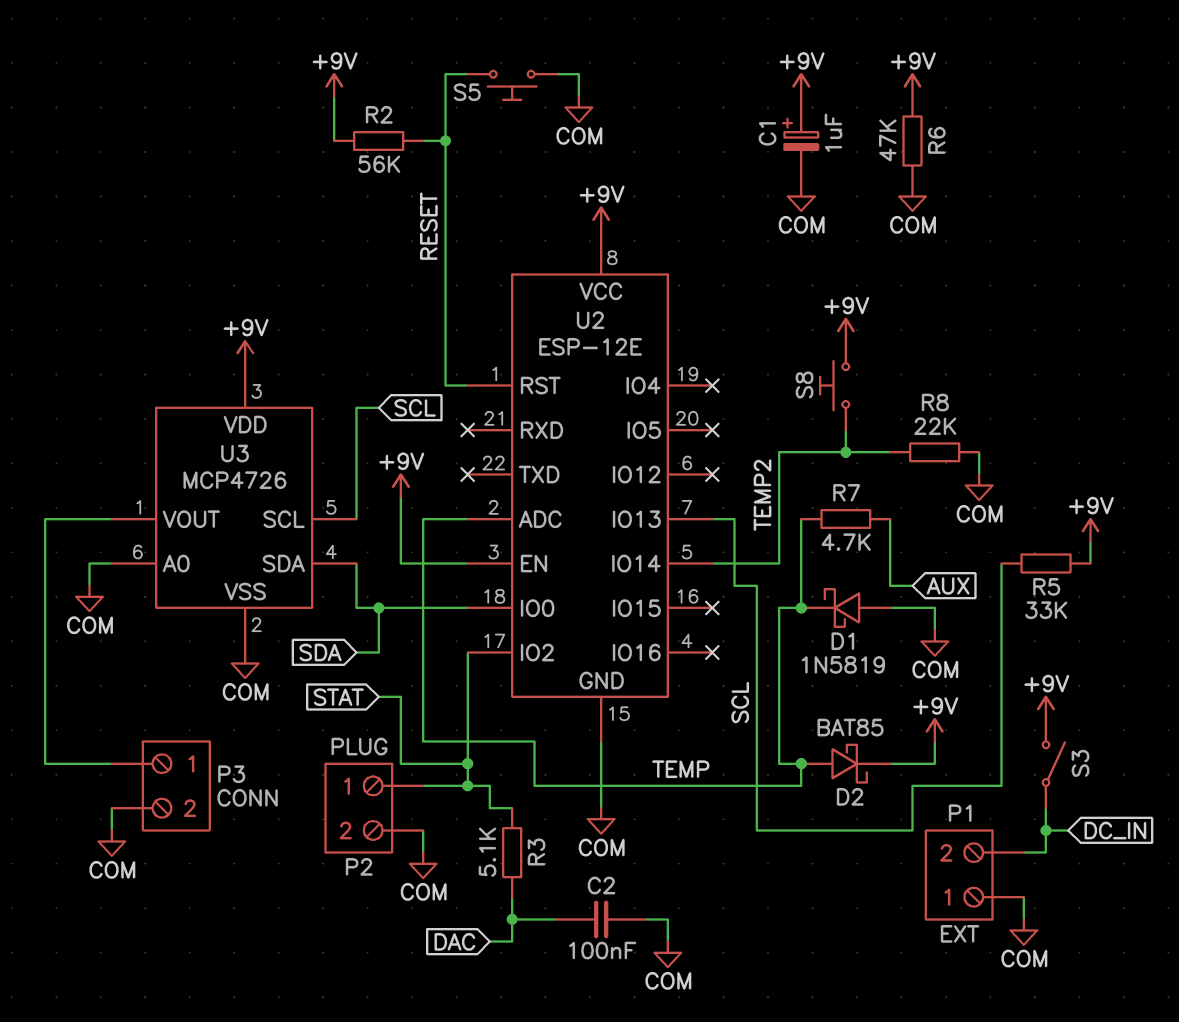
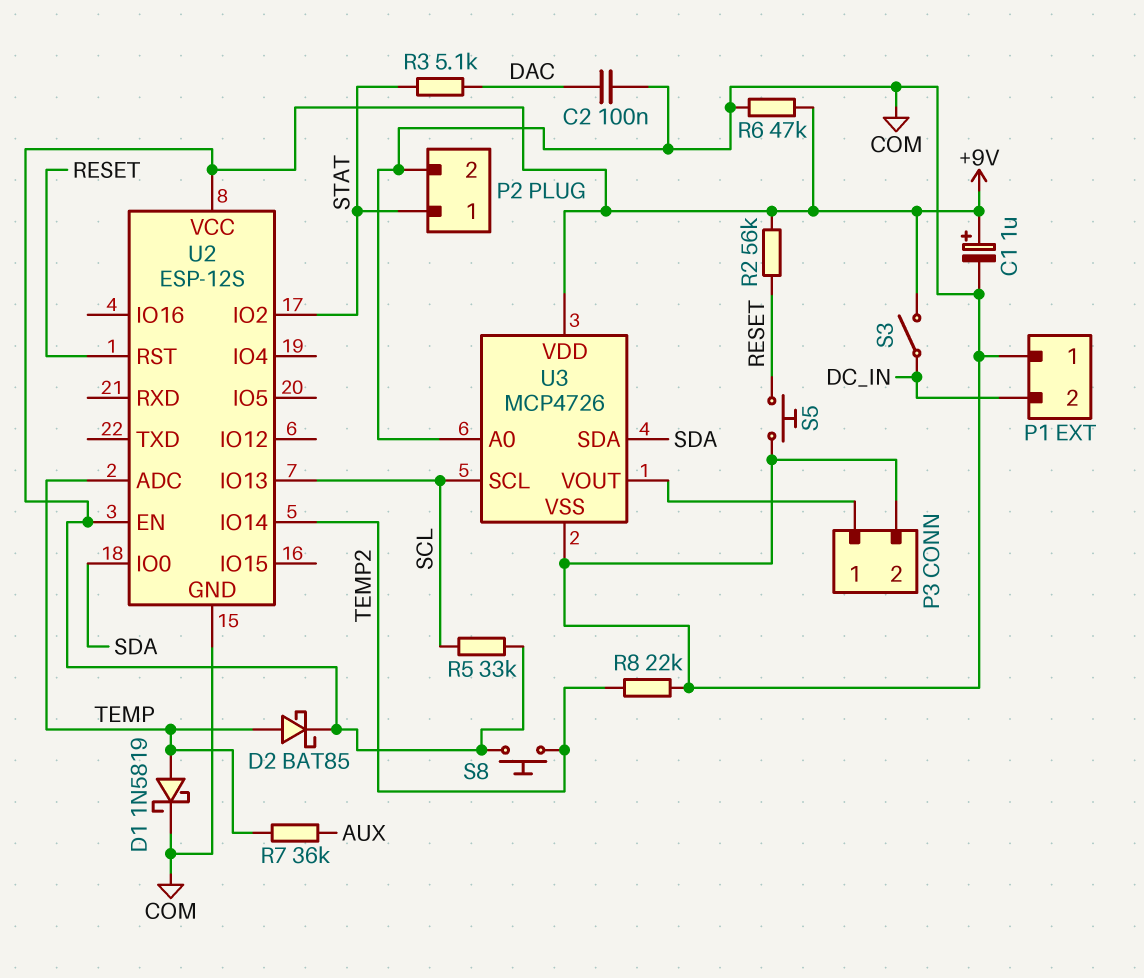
D1: schottky 1N5819 (A COM, K TEMP) -> schottky 1N5819 (A TEMP, K COM)
R7: 4.7k (AUX, TEMP) -> 36k (AUX, TEMP)
U2: ESP-12E -> ESP-12S

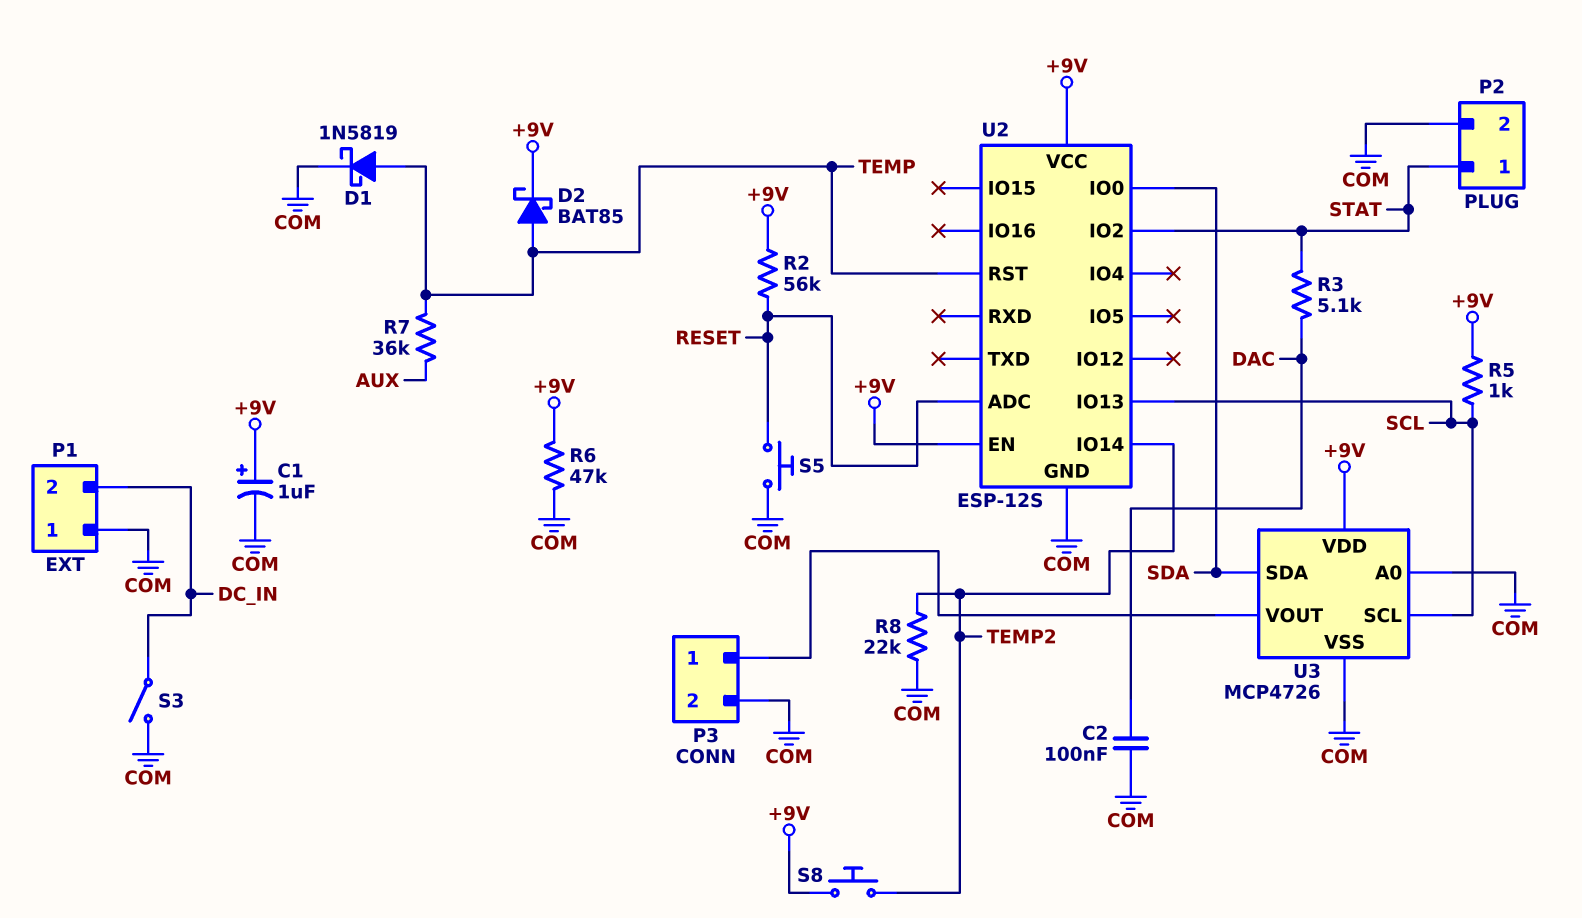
R5: 33k (+9V, SCL) -> 1k (+9V, SCL)
S3: switch (+9V, DC_IN) -> switch (COM, DC_IN)
U2 pin ADC: TEMP -> RESET
U2 pin RST: RESET -> TEMP

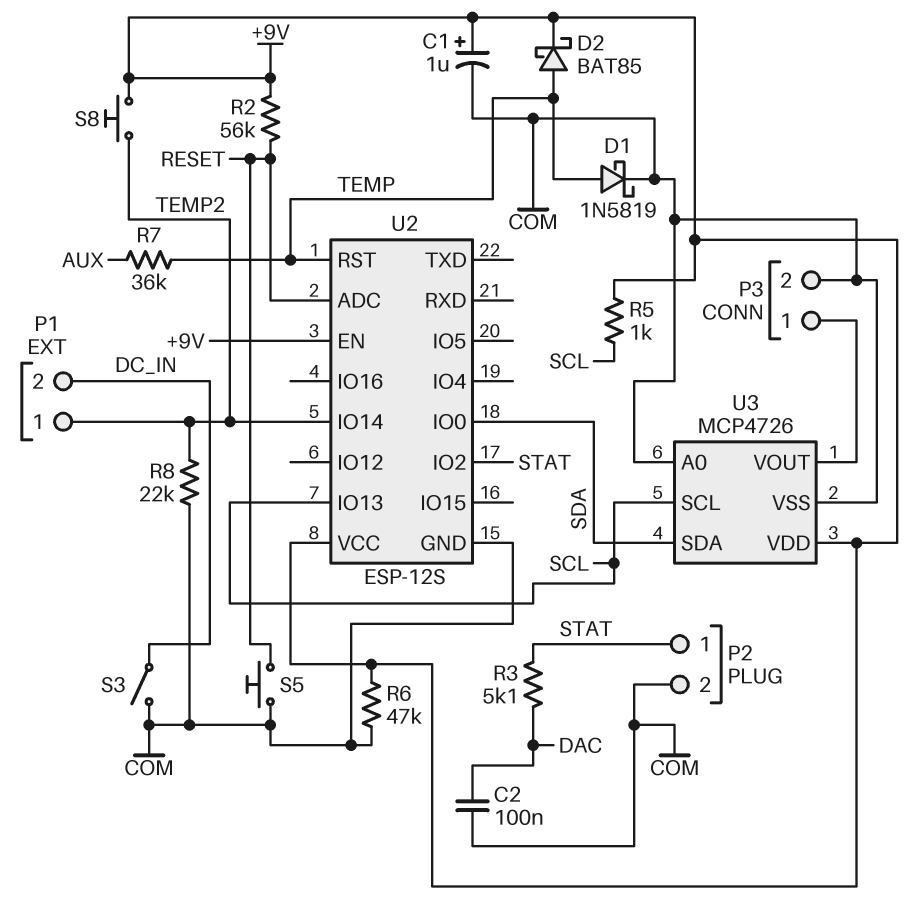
P1 pin 1: COM -> TEMP2

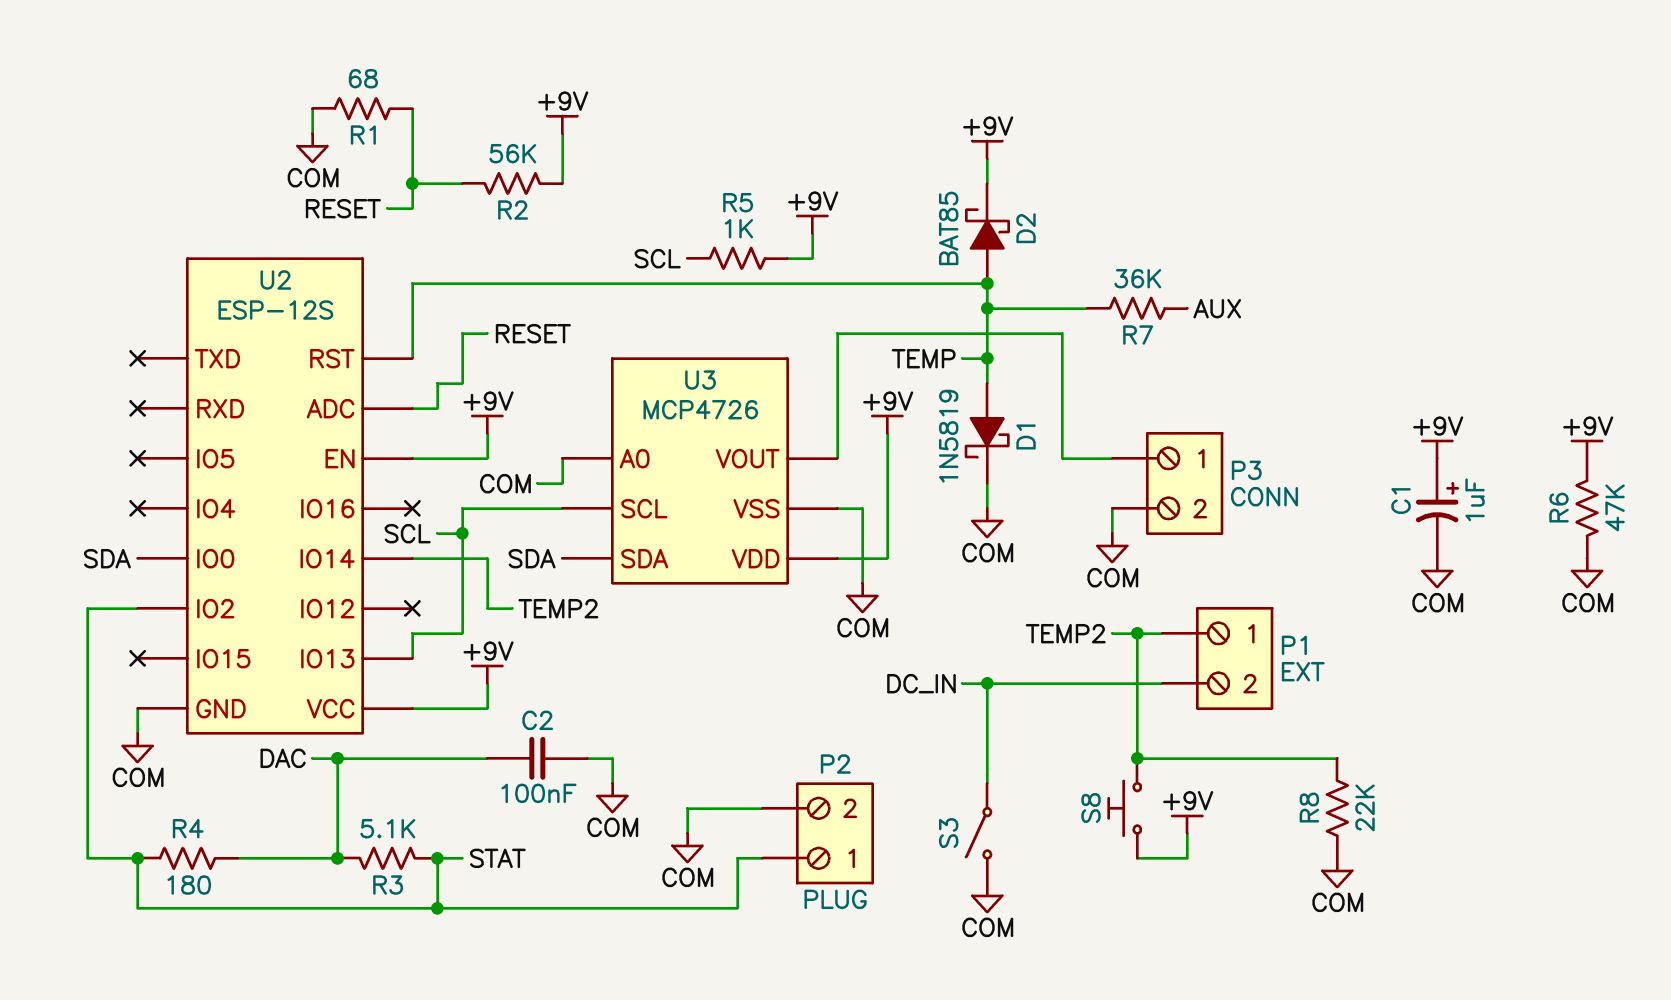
R1: none -> 68 (COM, RESET)
R4: none -> 180 (DAC, STAT)
S5: button (COM, RESET) -> none

